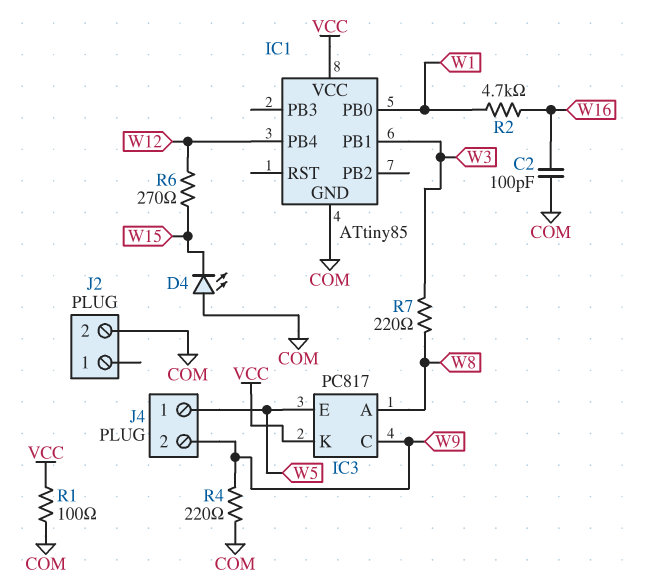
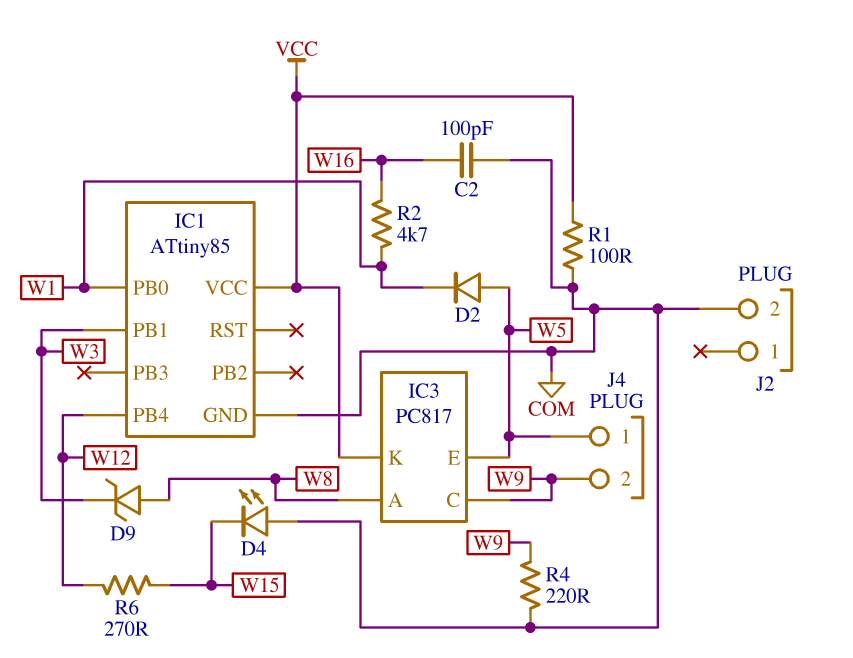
D2: none -> diode (A W5, K W1)
D9: none -> zener (A W8, K W3)
R7: 220 (W3, W8) -> none

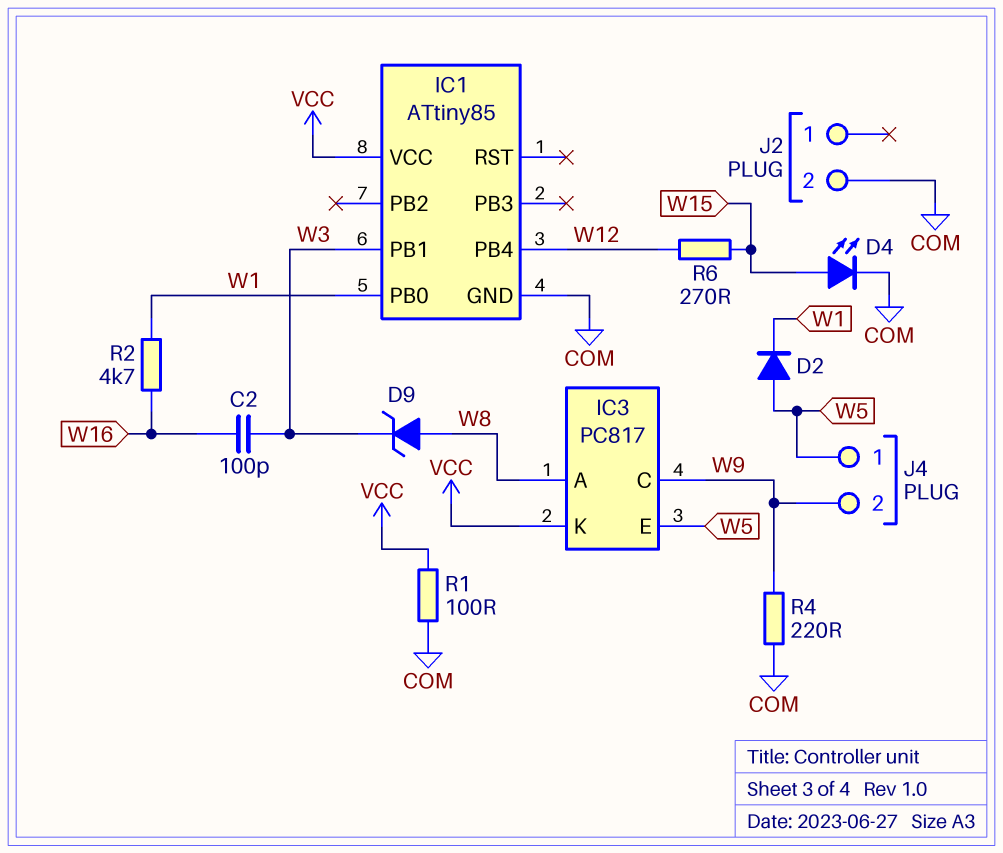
C2: 100pF (COM, W16) -> 100pF (W3, W16)
D4: LED (A COM, K W15) -> LED (A W15, K COM)

